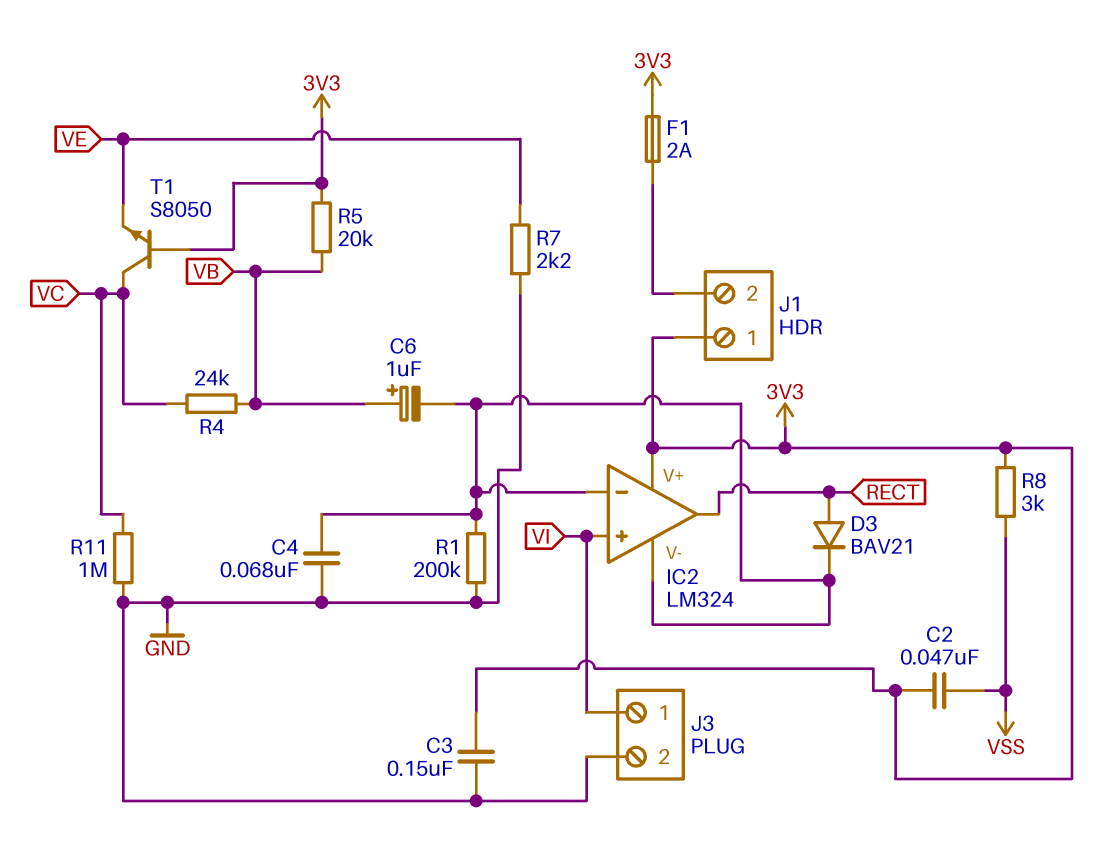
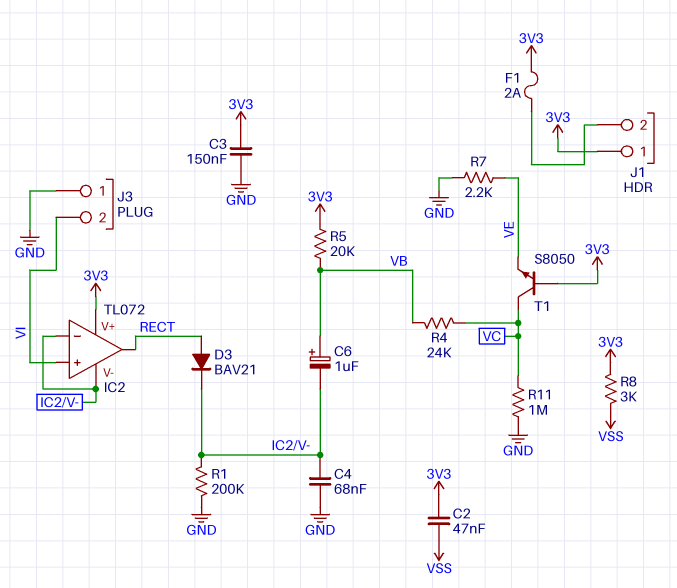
IC2: LM324 -> TL072
J3 pin 1: VI -> GND
J3 pin 2: GND -> VI

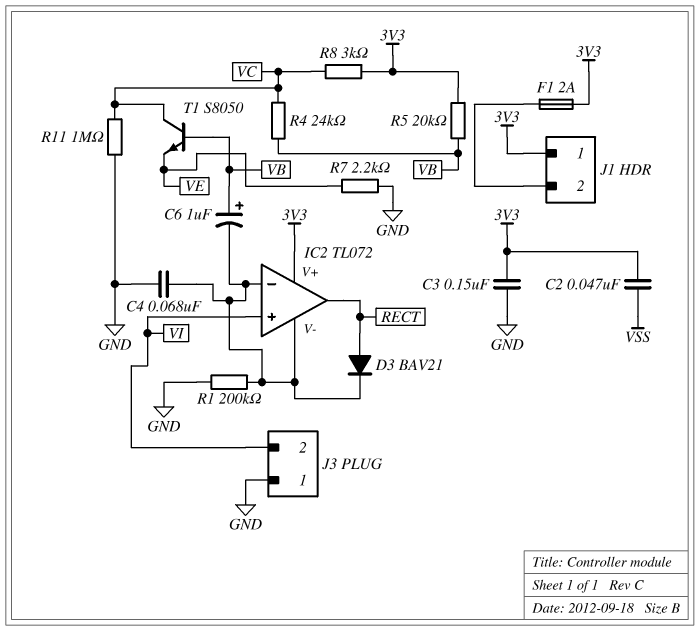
R8: 3k (3V3, VSS) -> 3k (3V3, VC)
T1: NPN S8050 (B 3V3, C VC, E VE) -> NPN S8050 (B VB, C VC, E VE)

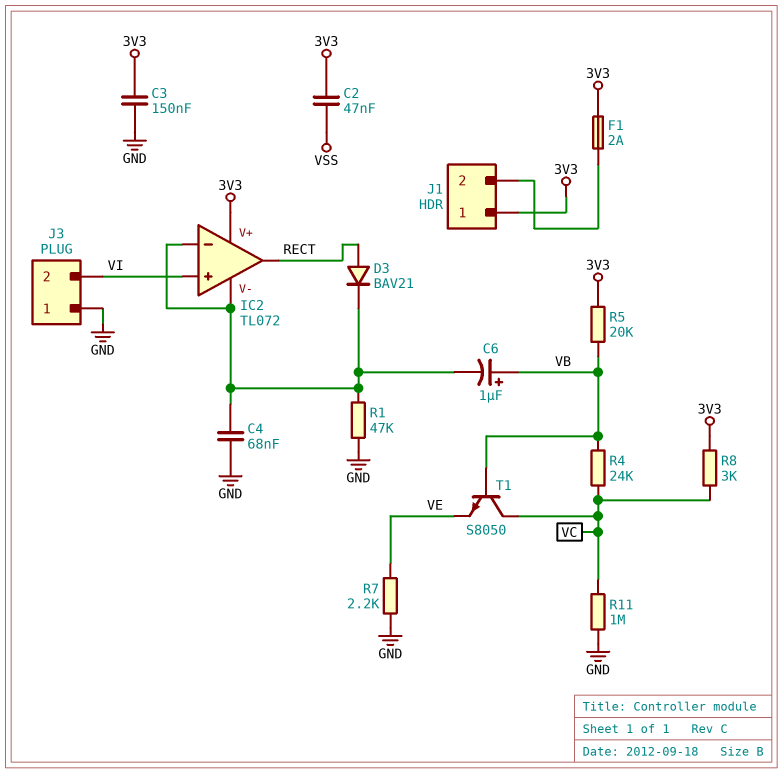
R1: 200k (GND, IC2/V-) -> 47k (GND, IC2/V-)

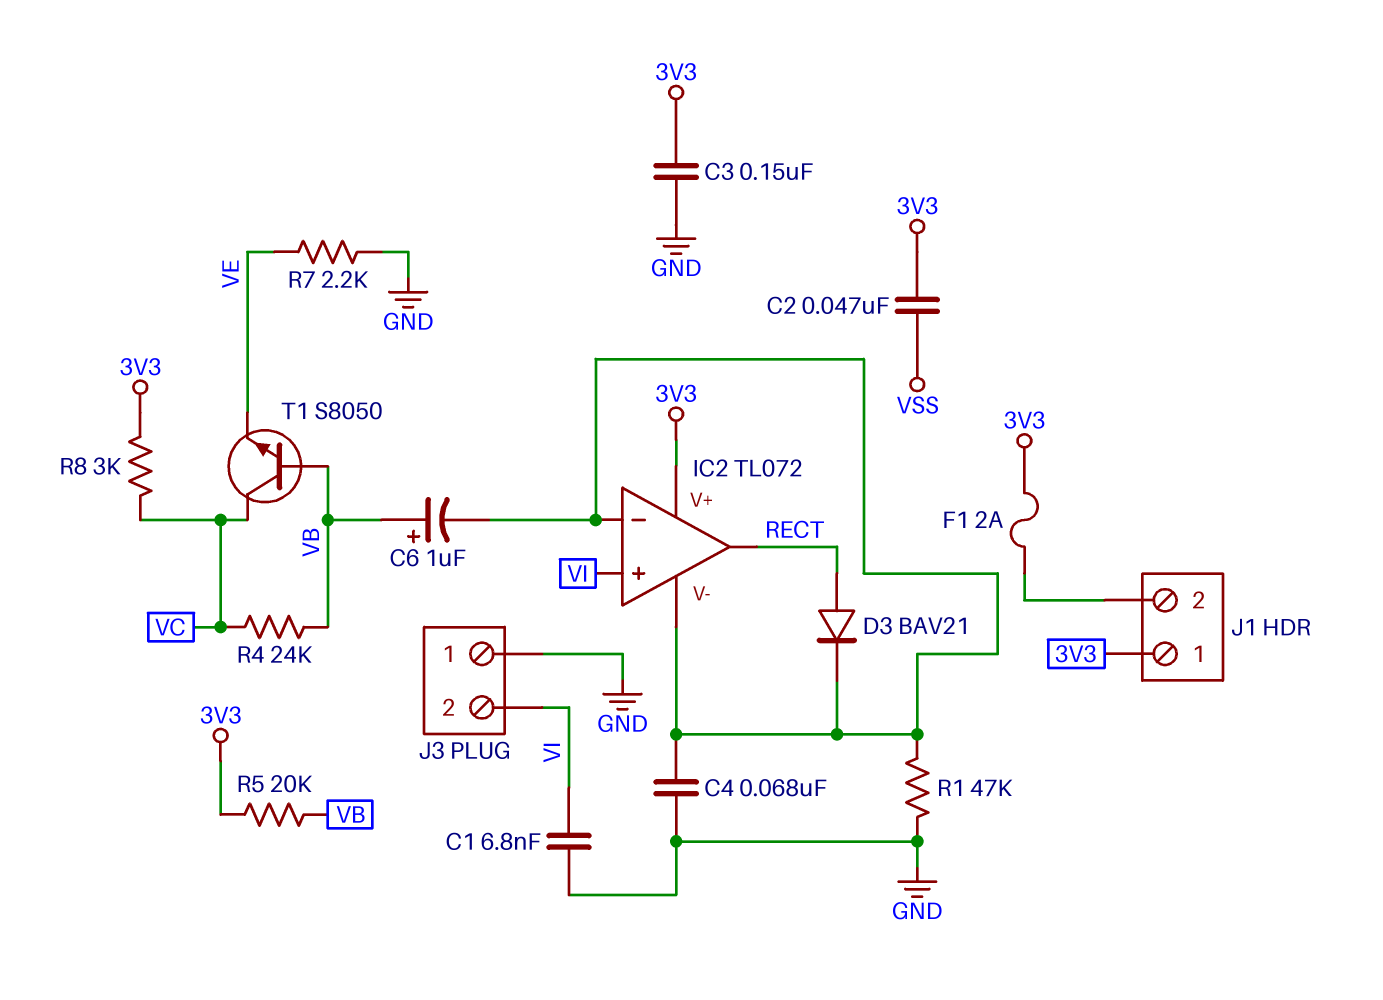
C1: none -> 6.8nF (GND, VI)
R11: 1M (GND, VC) -> none

